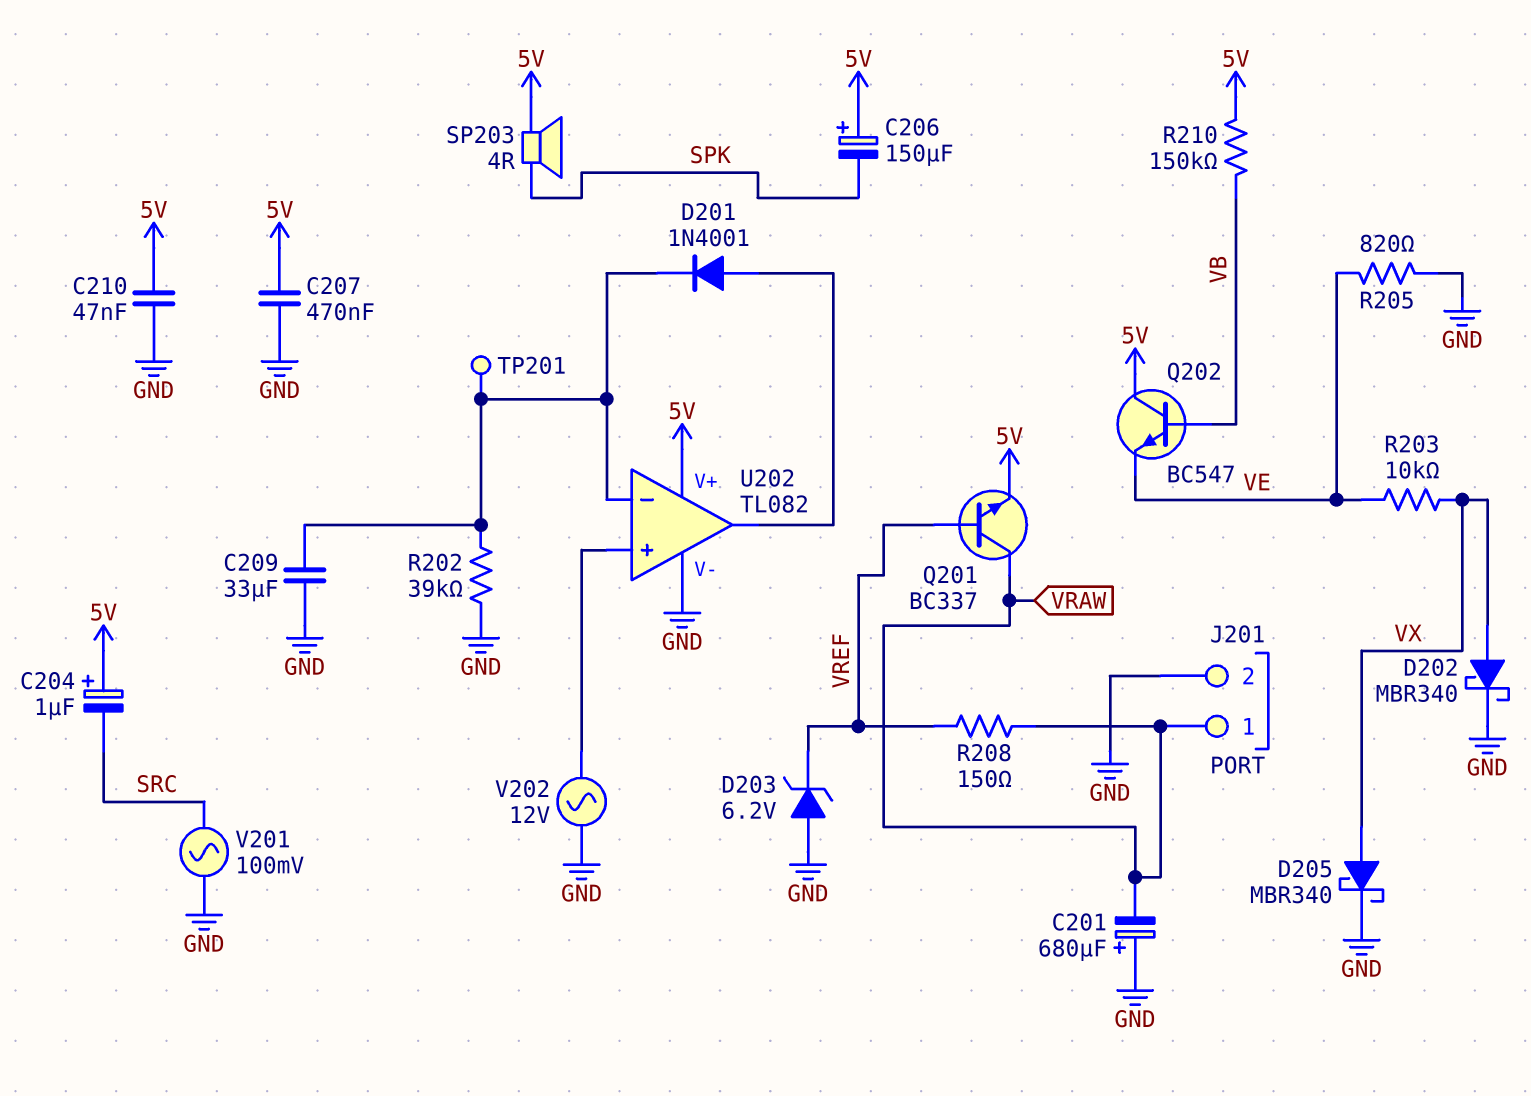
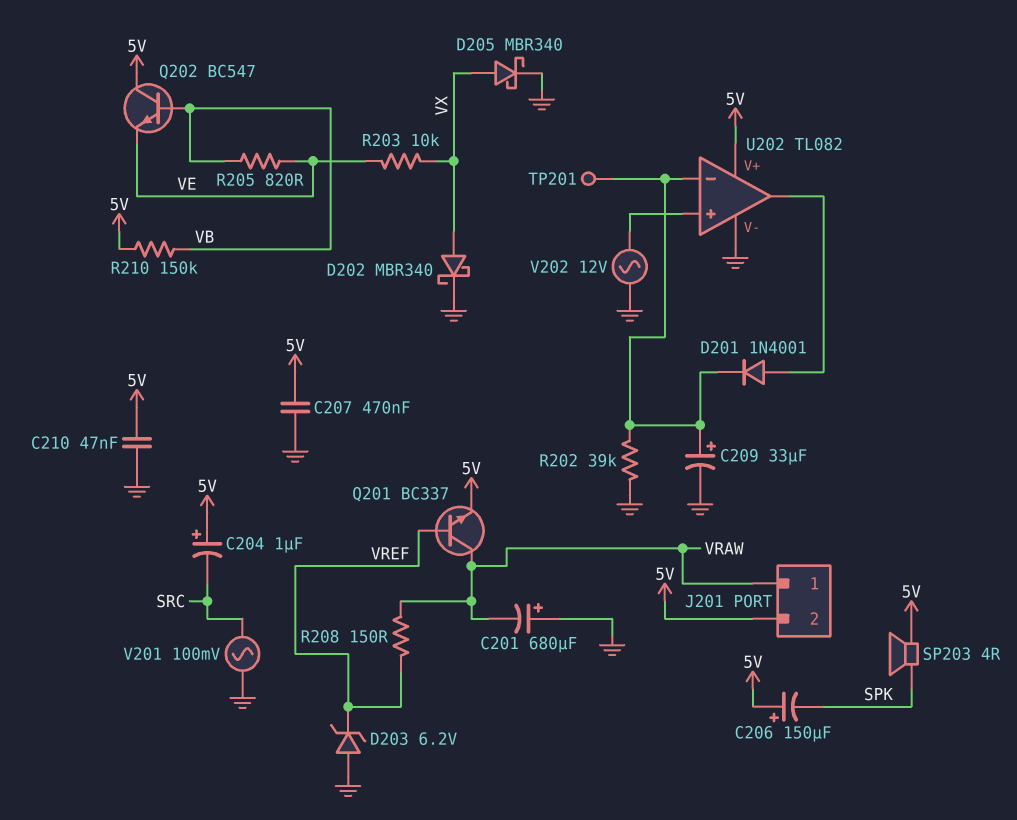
C209: 33uF (GND, U202/in-) -> 33uF (plus U202/in-, minus GND)
J201 pin 2: GND -> 5V
R205: 820 (GND, VE) -> 820 (VB, VE)

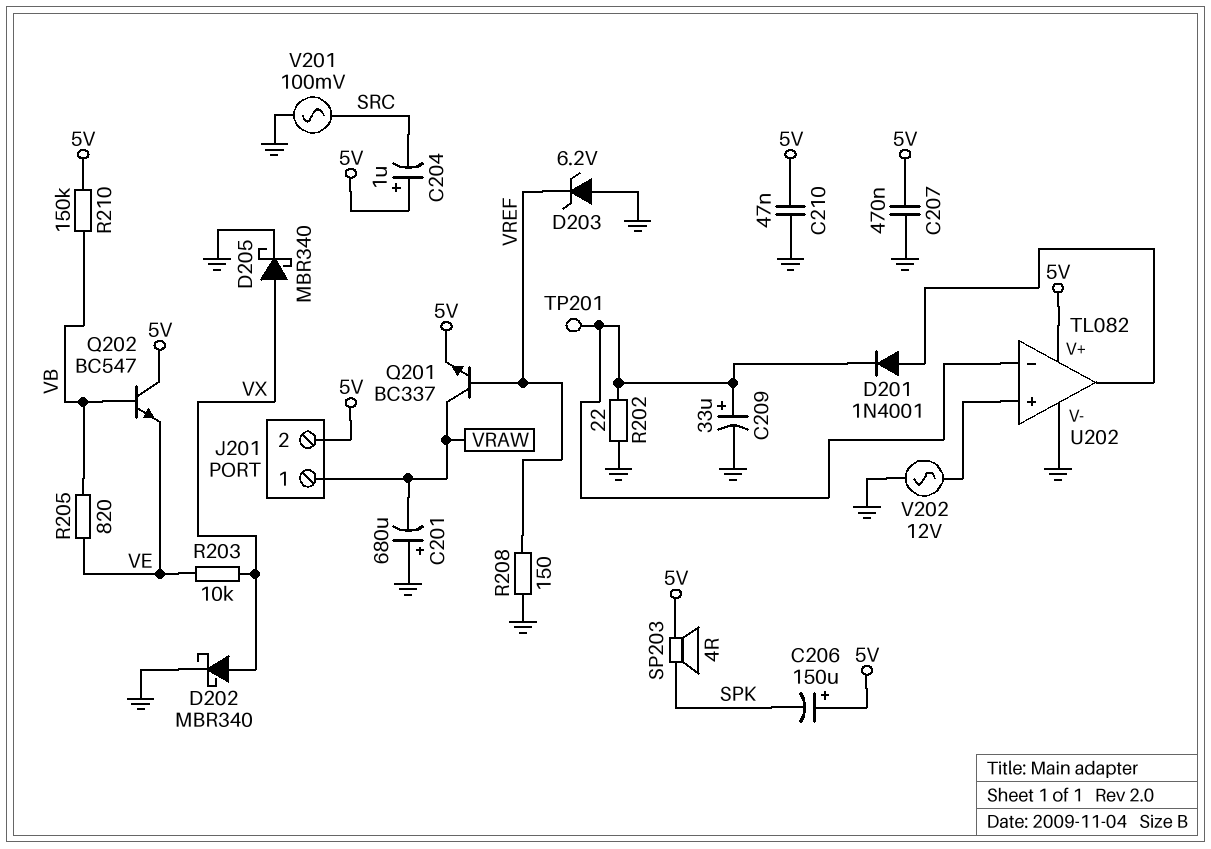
R202: 39k (GND, U202/in-) -> 22 (GND, U202/in-)
R208: 150 (VRAW, VREF) -> 150 (GND, VREF)

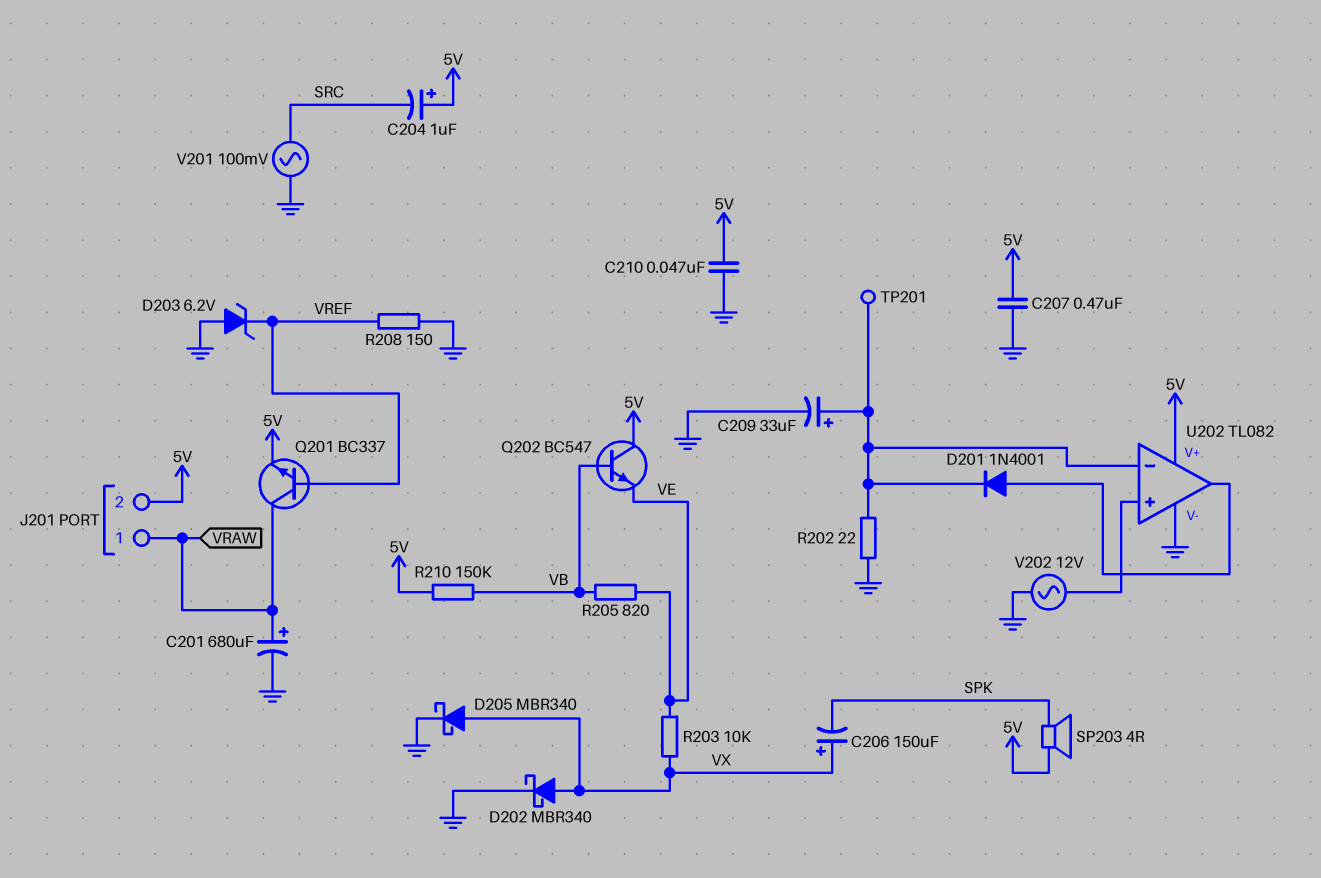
C201: 680uF (plus GND, minus VRAW) -> 680uF (plus VRAW, minus GND)
C206: 150uF (plus 5V, minus SPK) -> 150uF (plus VX, minus SPK)

